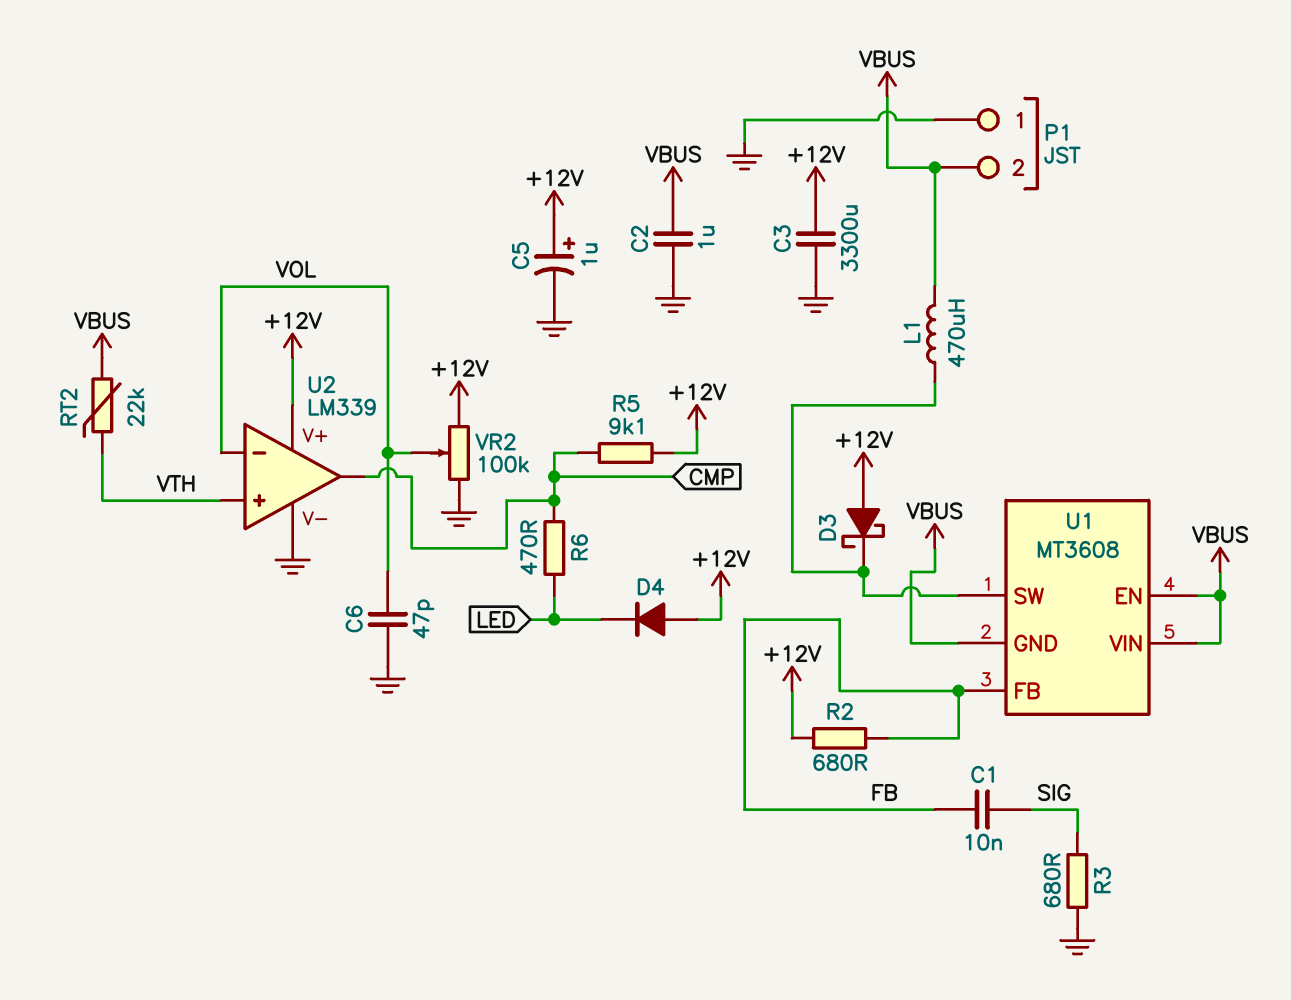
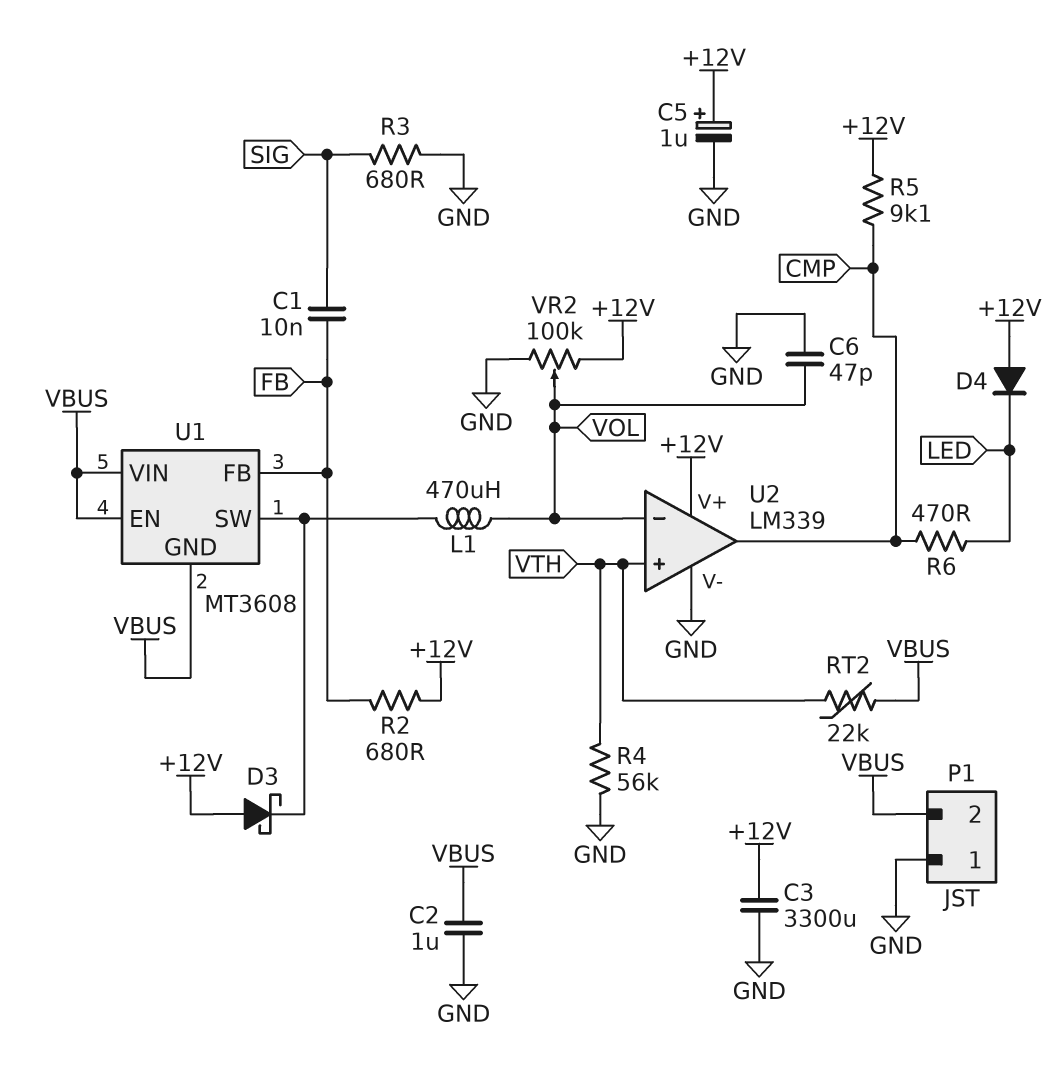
L1: 470uH (U1/SW, VBUS) -> 470uH (U1/SW, VOL)
R4: none -> 56k (GND, VTH)

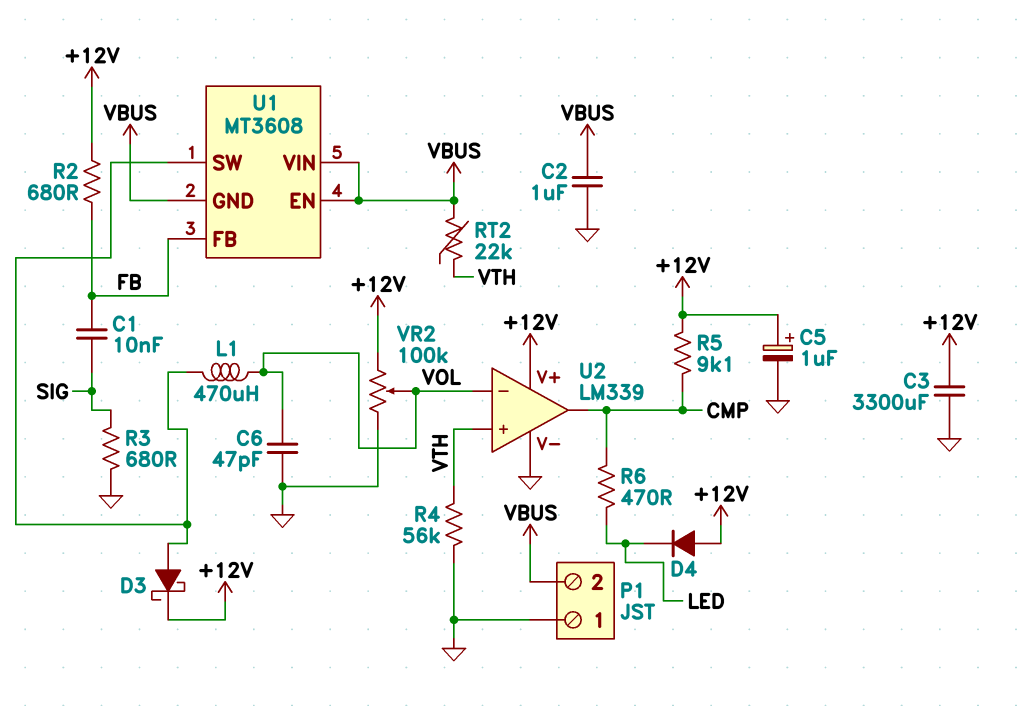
D3: schottky (A +12V, K U1/SW) -> schottky (A U1/SW, K +12V)

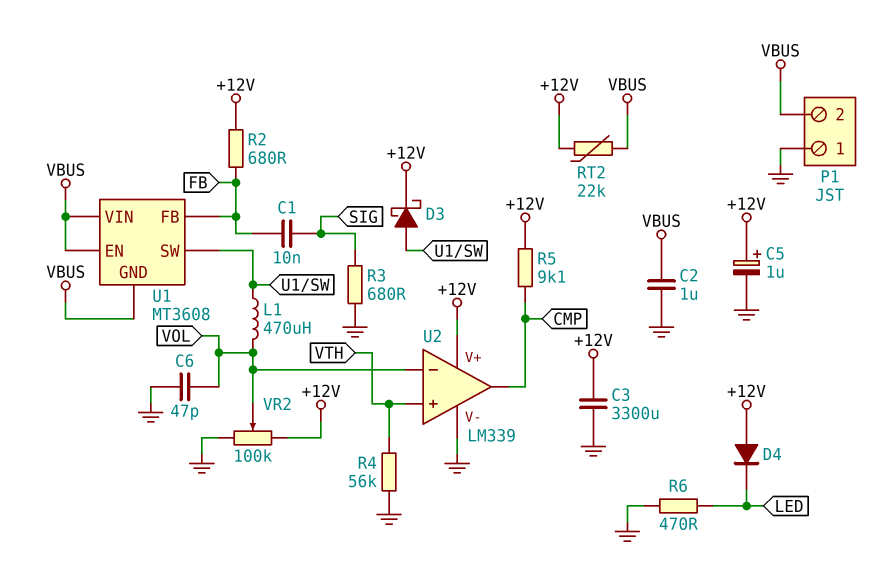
R6: 470 (CMP, LED) -> 470 (GND, LED)
RT2: 22k (VBUS, VTH) -> 22k (+12V, VBUS)

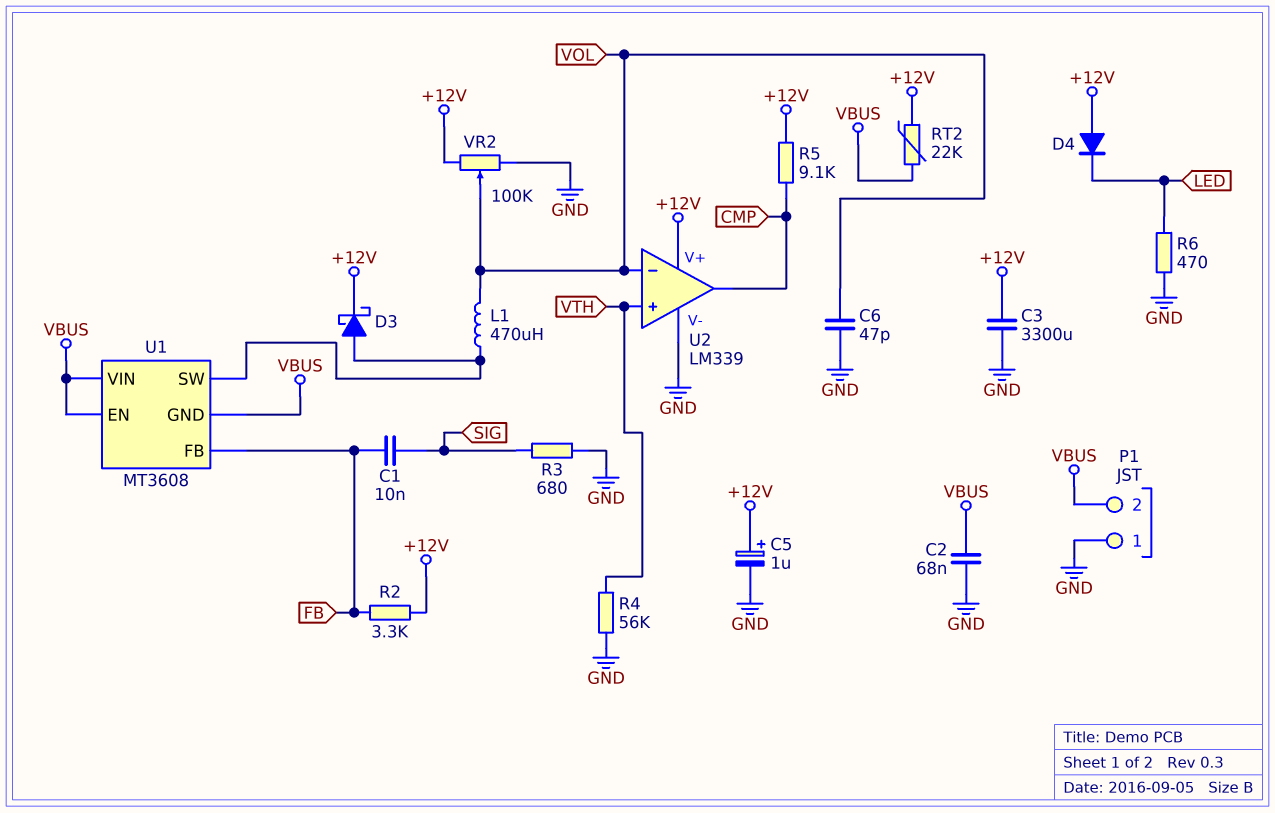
C2: 1uF (GND, VBUS) -> 68nF (GND, VBUS)
R2: 680 (+12V, FB) -> 3.3k (+12V, FB)

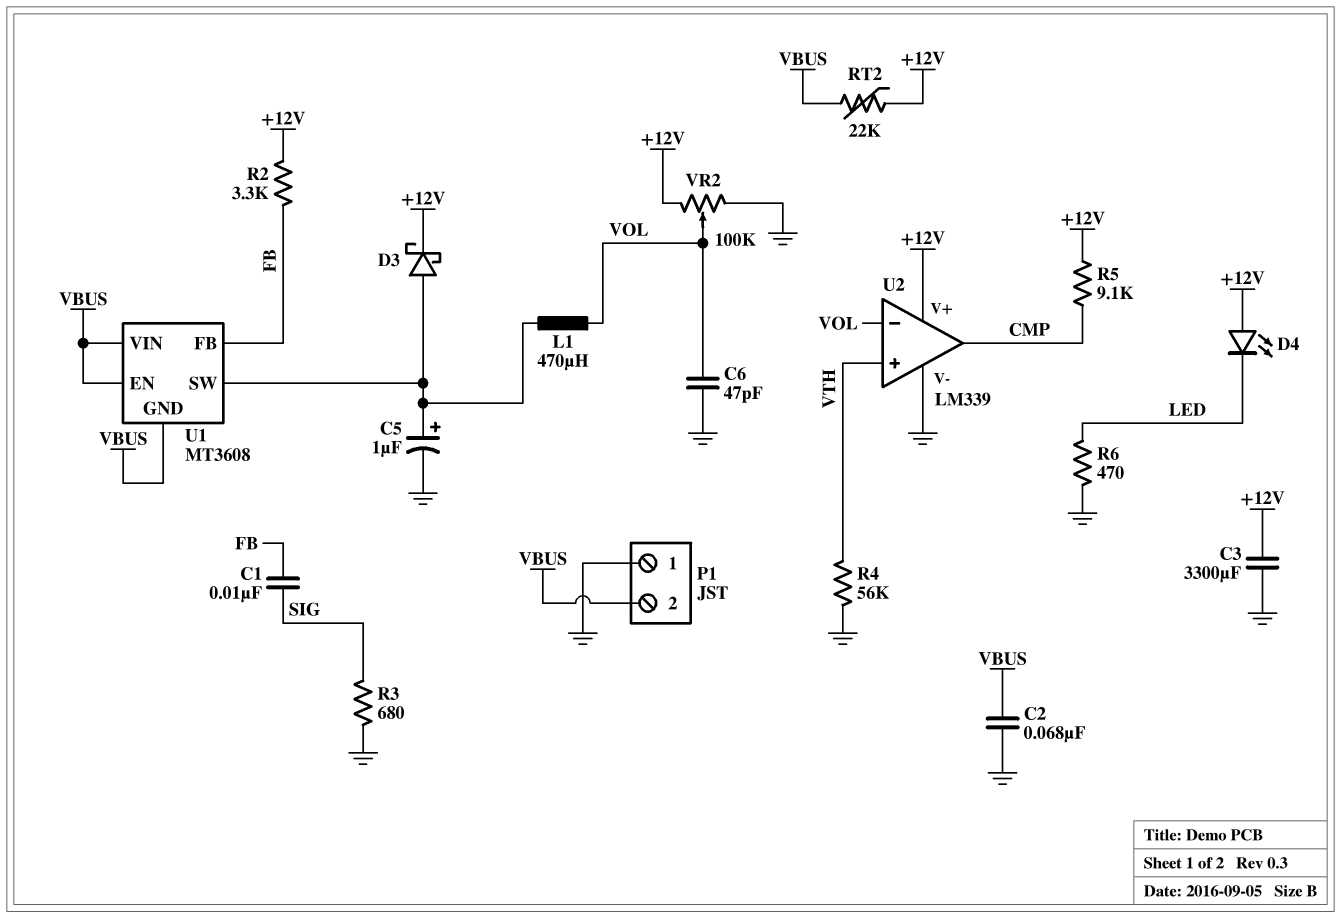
C5: 1uF (plus +12V, minus GND) -> 1uF (plus U1/SW, minus GND)
D4: diode (A +12V, K LED) -> LED (A +12V, K LED)

